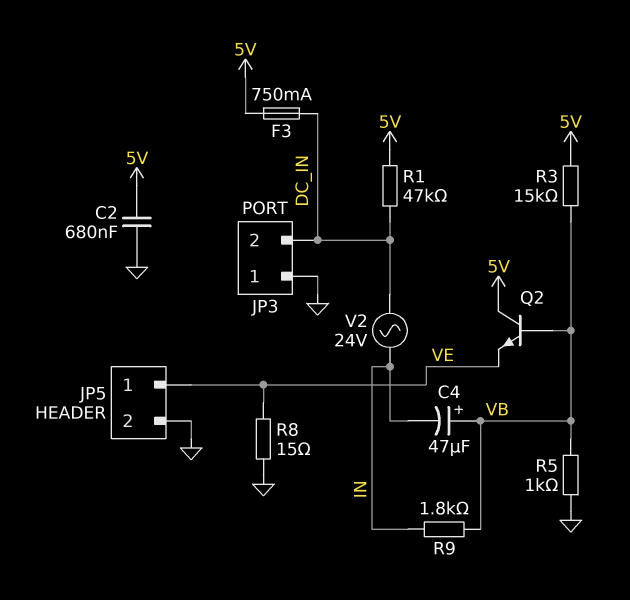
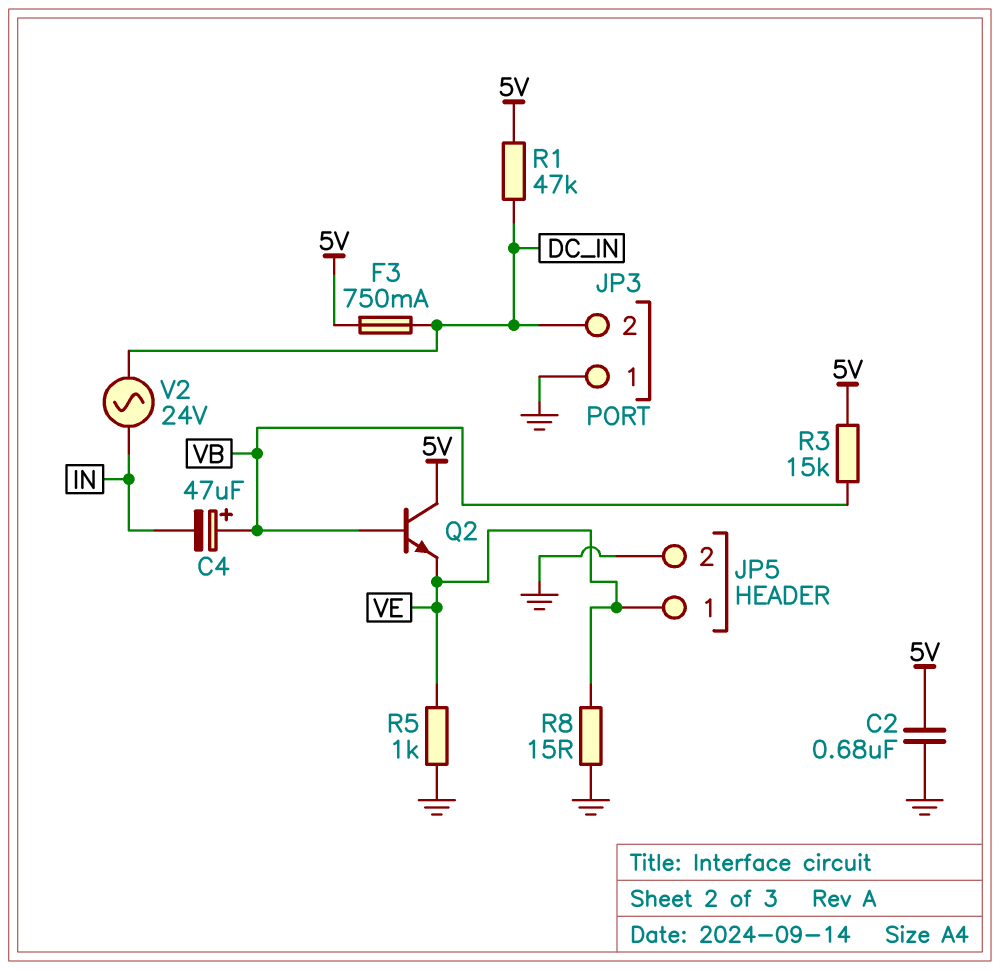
R5: 1k (GND, VB) -> 1k (GND, VE)
R9: 1.8k (IN, VB) -> none

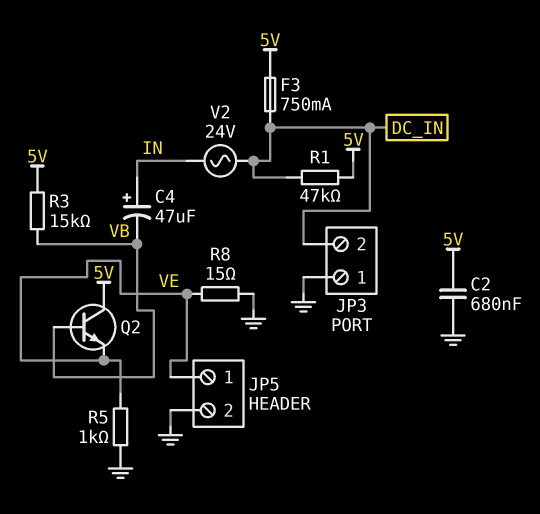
C4: 47uF (plus VB, minus IN) -> 47uF (plus IN, minus VB)

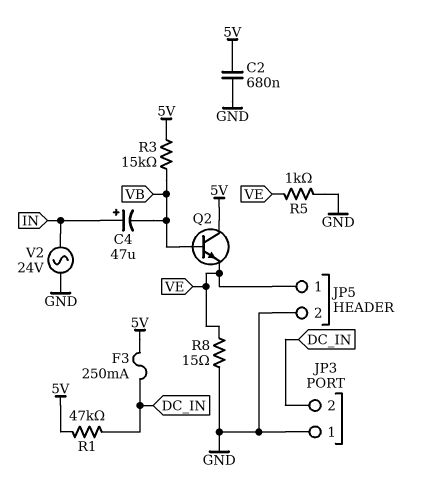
F3: 750mA (5V, DC_IN) -> 250mA (5V, DC_IN)
V2: AC 24V (DC_IN, IN) -> AC 24V (GND, IN)

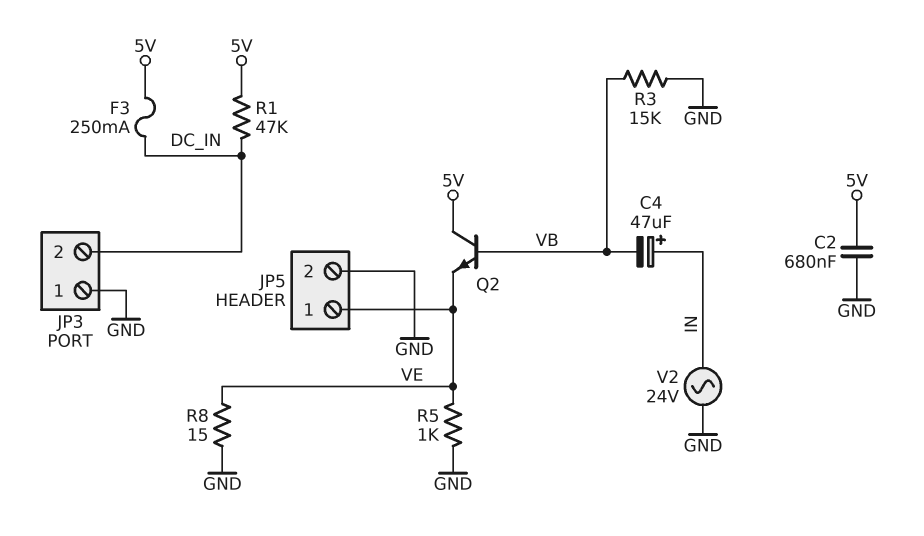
R3: 15k (5V, VB) -> 15k (GND, VB)

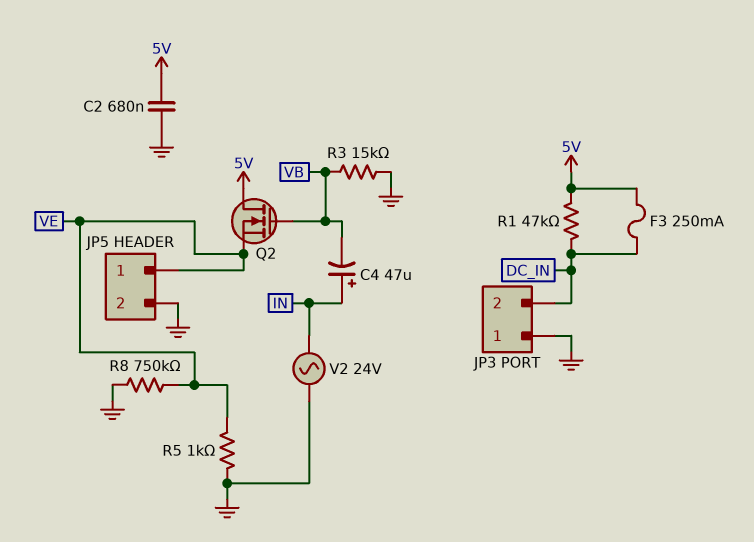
Q2: NPN (B VB, C 5V, E VE) -> NMOS (G VB, D 5V, S VE)
R8: 15 (GND, VE) -> 750k (GND, VE)

